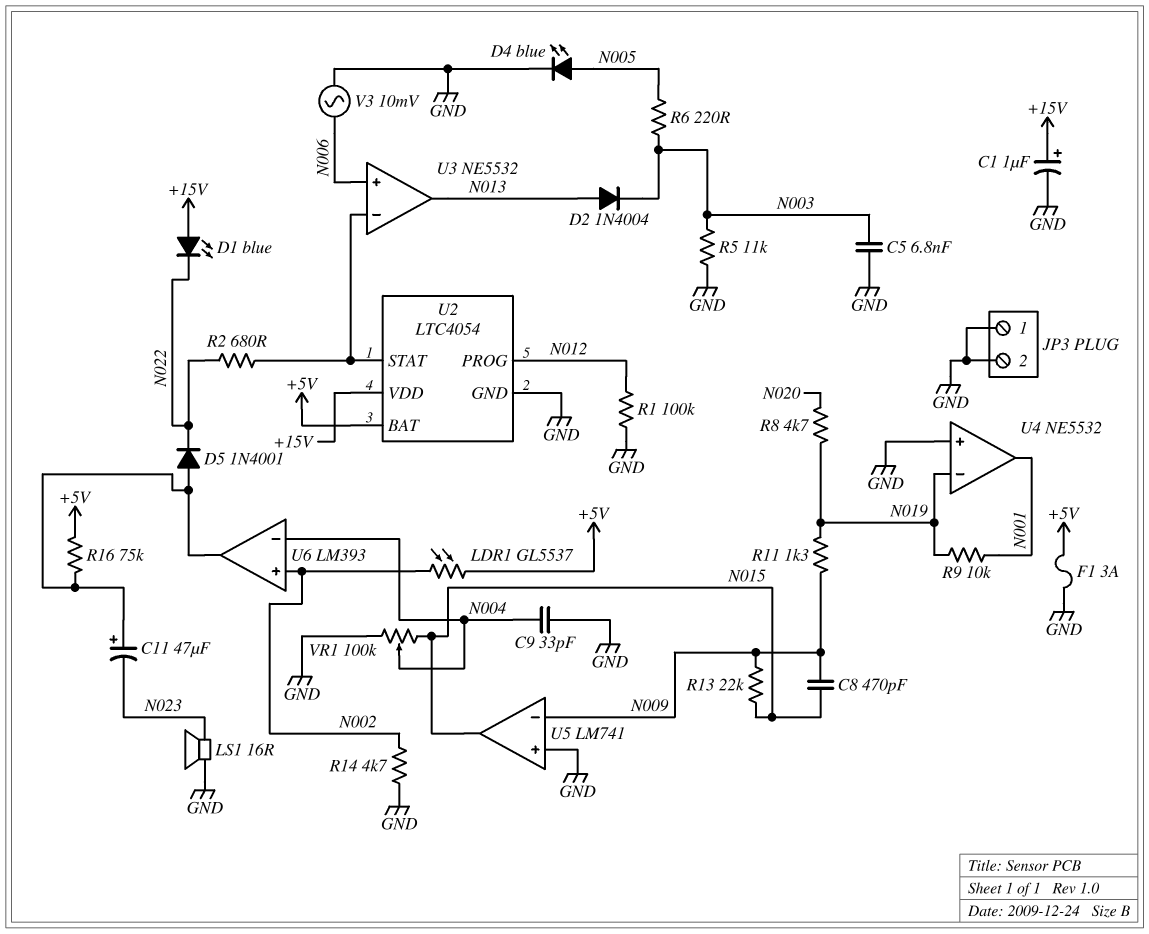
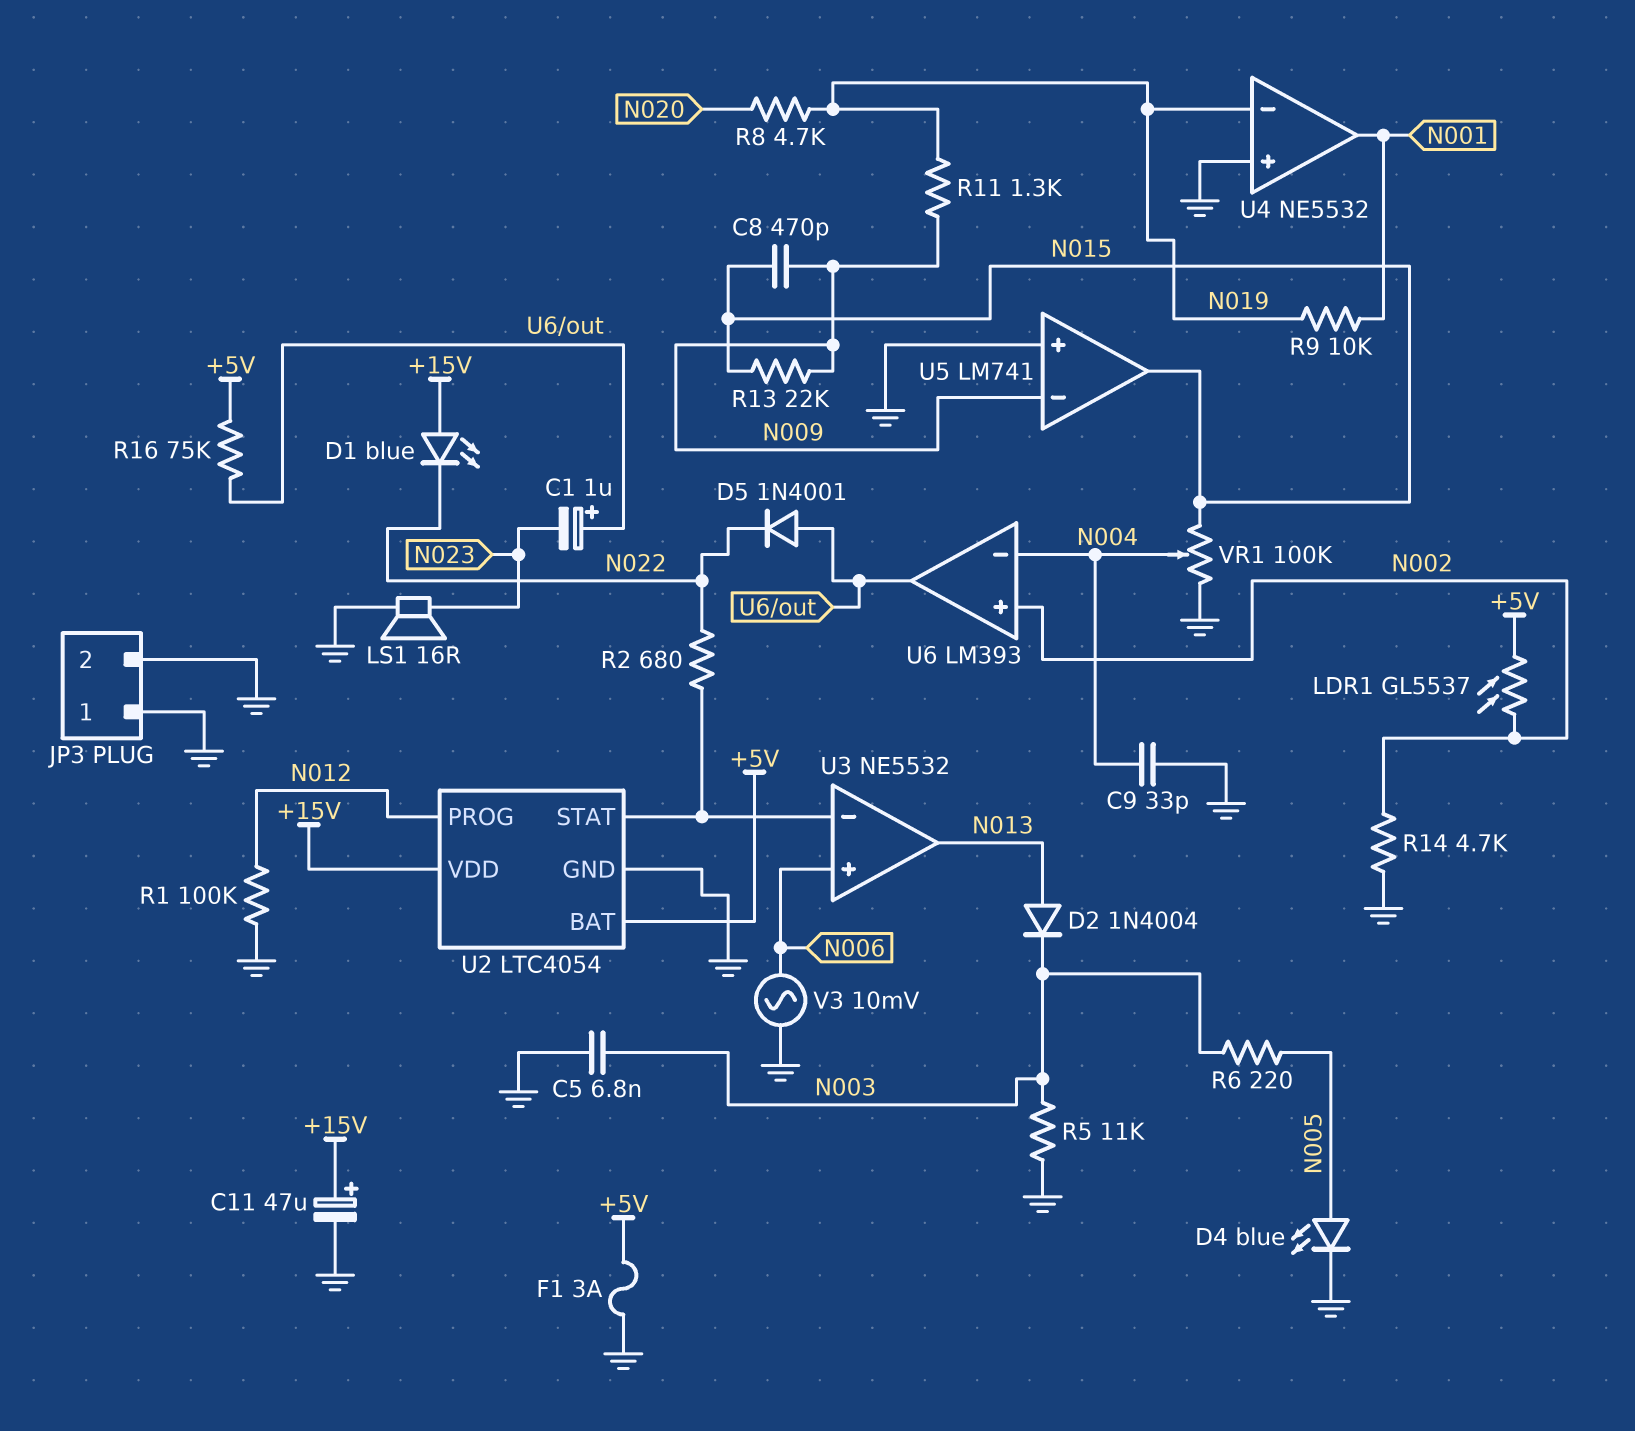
C1: 1uF (plus +15V, minus GND) -> 1uF (plus U6/out, minus N023)
C11: 47uF (plus U6/out, minus N023) -> 47uF (plus +15V, minus GND)

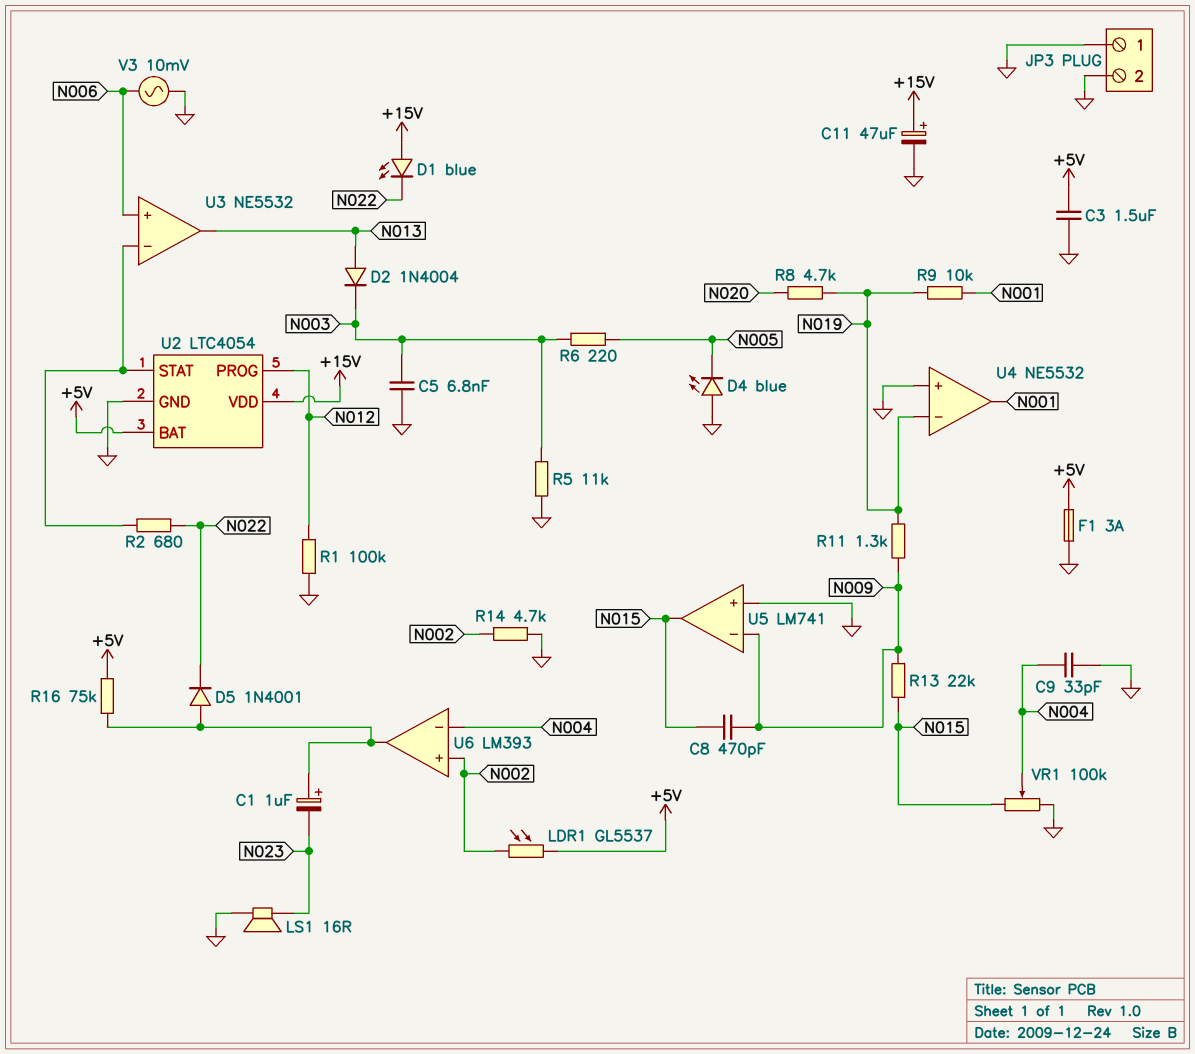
C3: none -> 1.5uF (+5V, GND)
D4: LED blue (A N005, K GND) -> LED blue (A GND, K N005)

